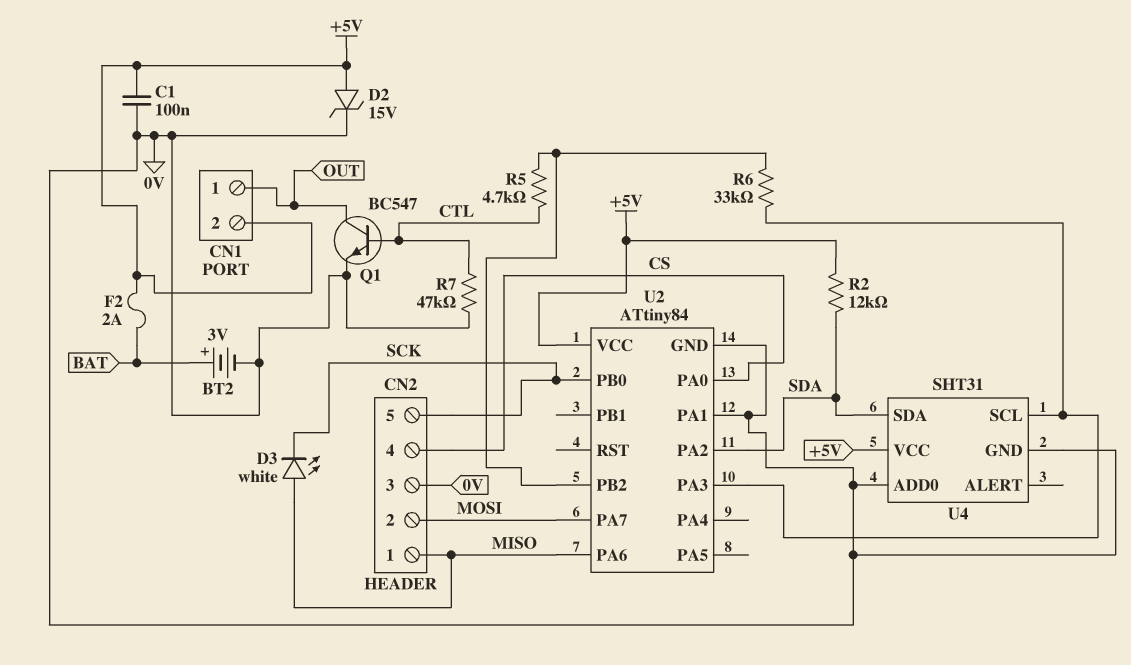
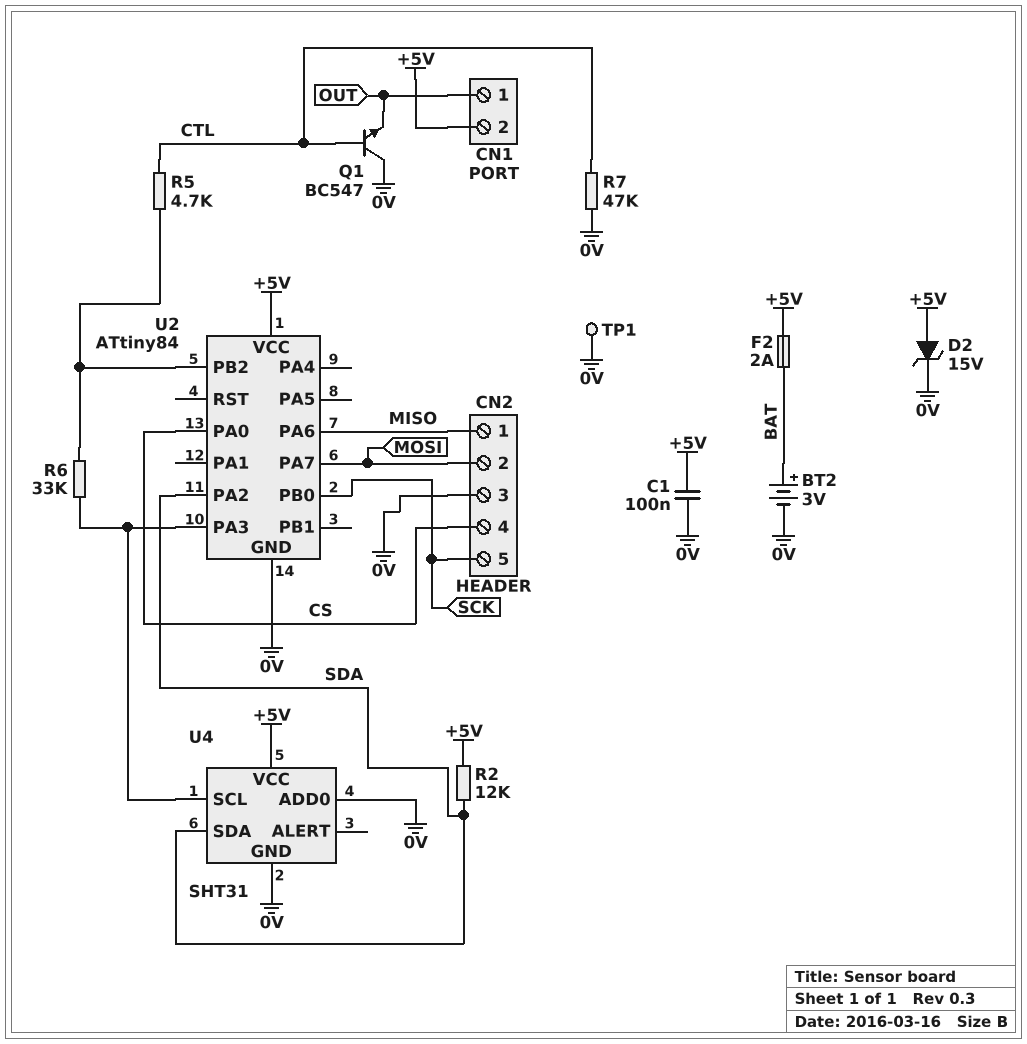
D3: LED white (A MISO, K SCK) -> none
Q1: NPN BC547 (B CTL, C OUT, E 0V) -> NPN BC547 (B CTL, C 0V, E OUT)
TP1: none -> test point (0V)
U2 pin PA1: 0V -> none

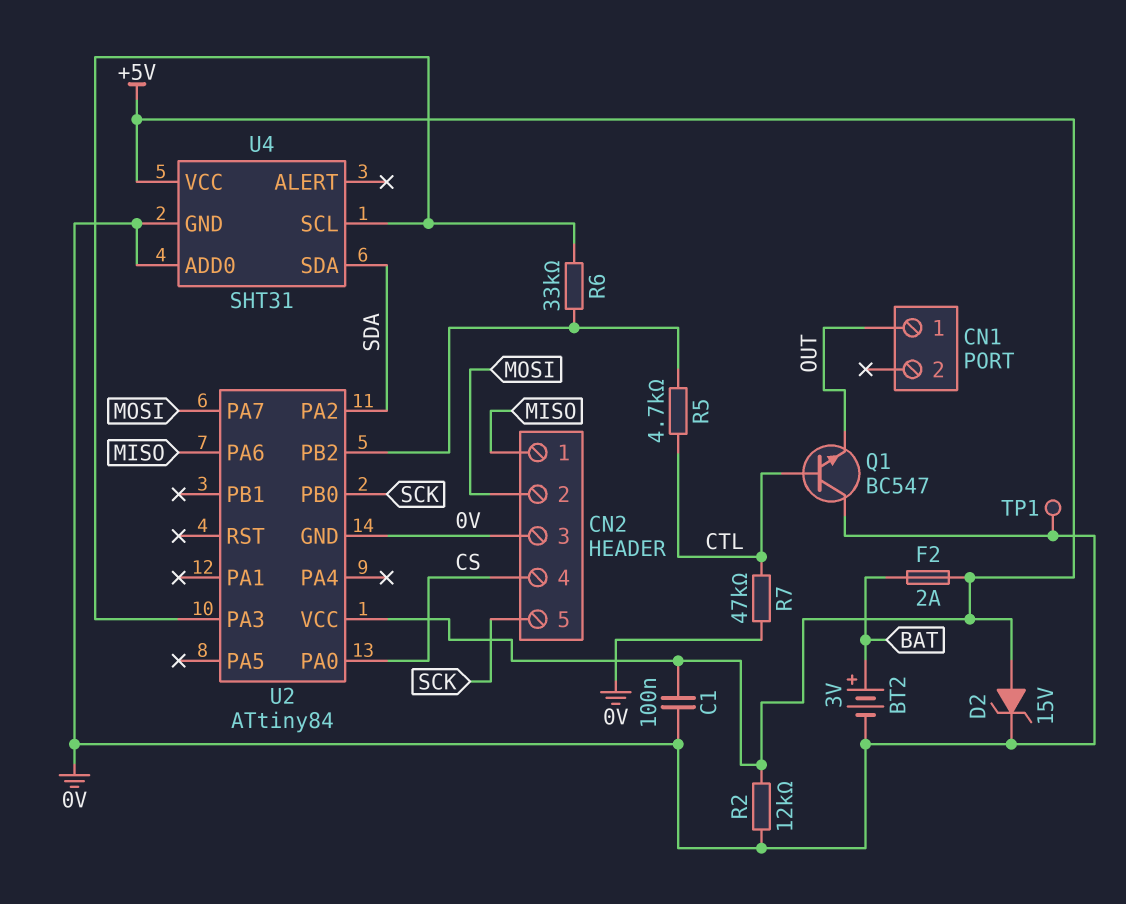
CN1 pin 2: +5V -> none
R2: 12k (+5V, SDA) -> 12k (+5V, 0V)

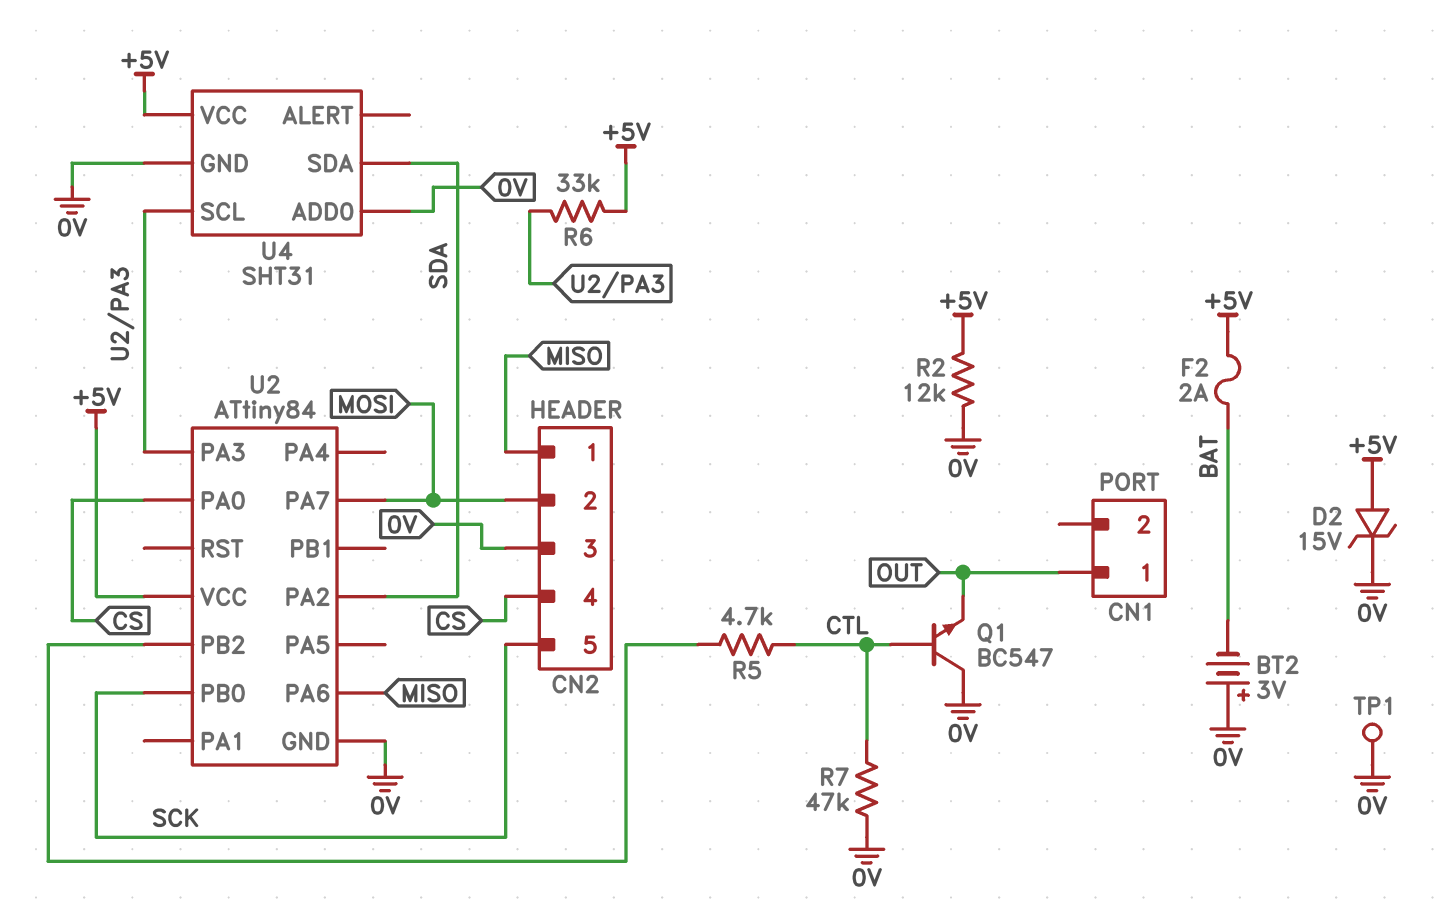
BT2: 3V (plus BAT, minus 0V) -> 3V (plus 0V, minus BAT)
C1: 100nF (+5V, 0V) -> none
R6: 33k (U2/PA3, U2/PB2) -> 33k (+5V, U2/PA3)

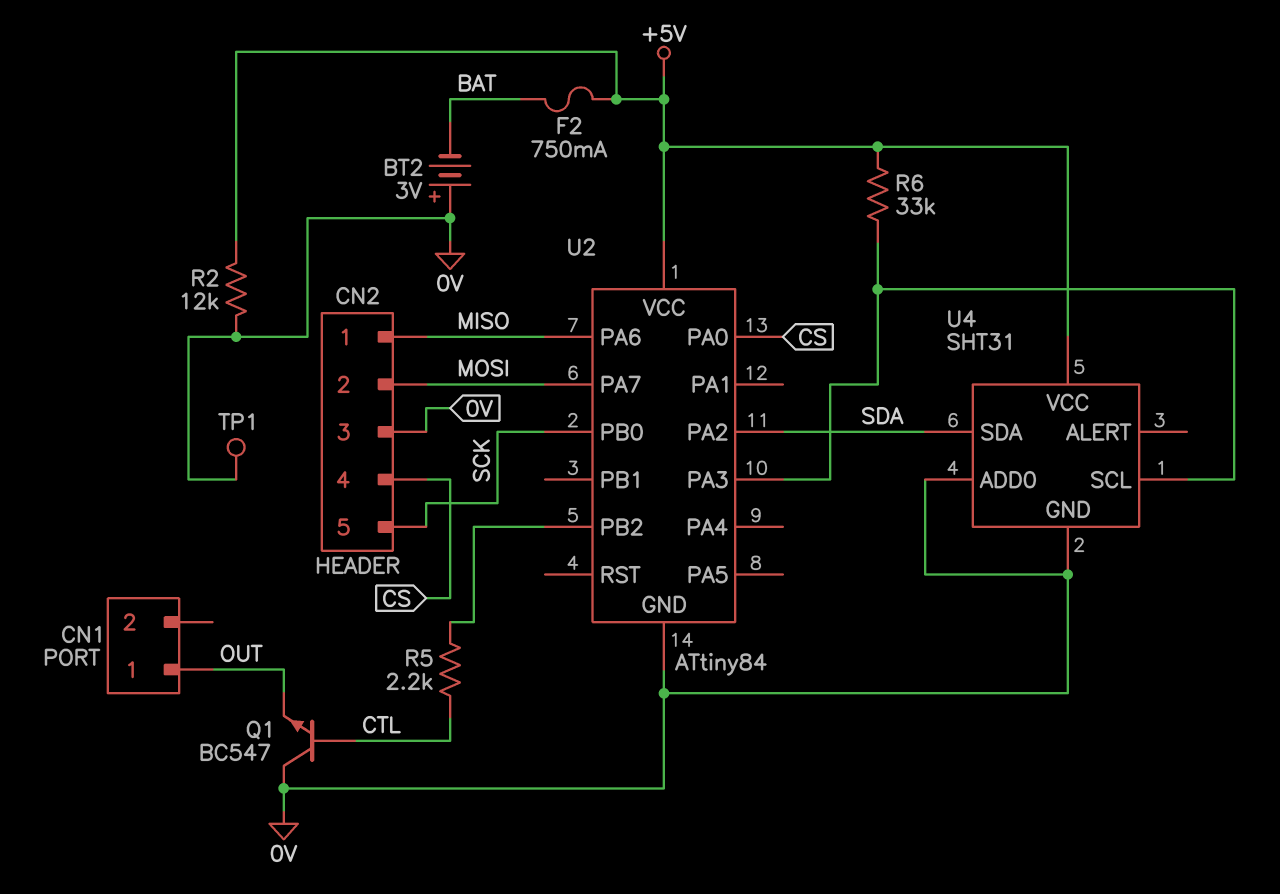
D2: zener 15V (A +5V, K 0V) -> none
F2: 2A (+5V, BAT) -> 750mA (+5V, BAT)
R5: 4.7k (CTL, U2/PB2) -> 2.2k (CTL, U2/PB2)
R7: 47k (0V, CTL) -> none

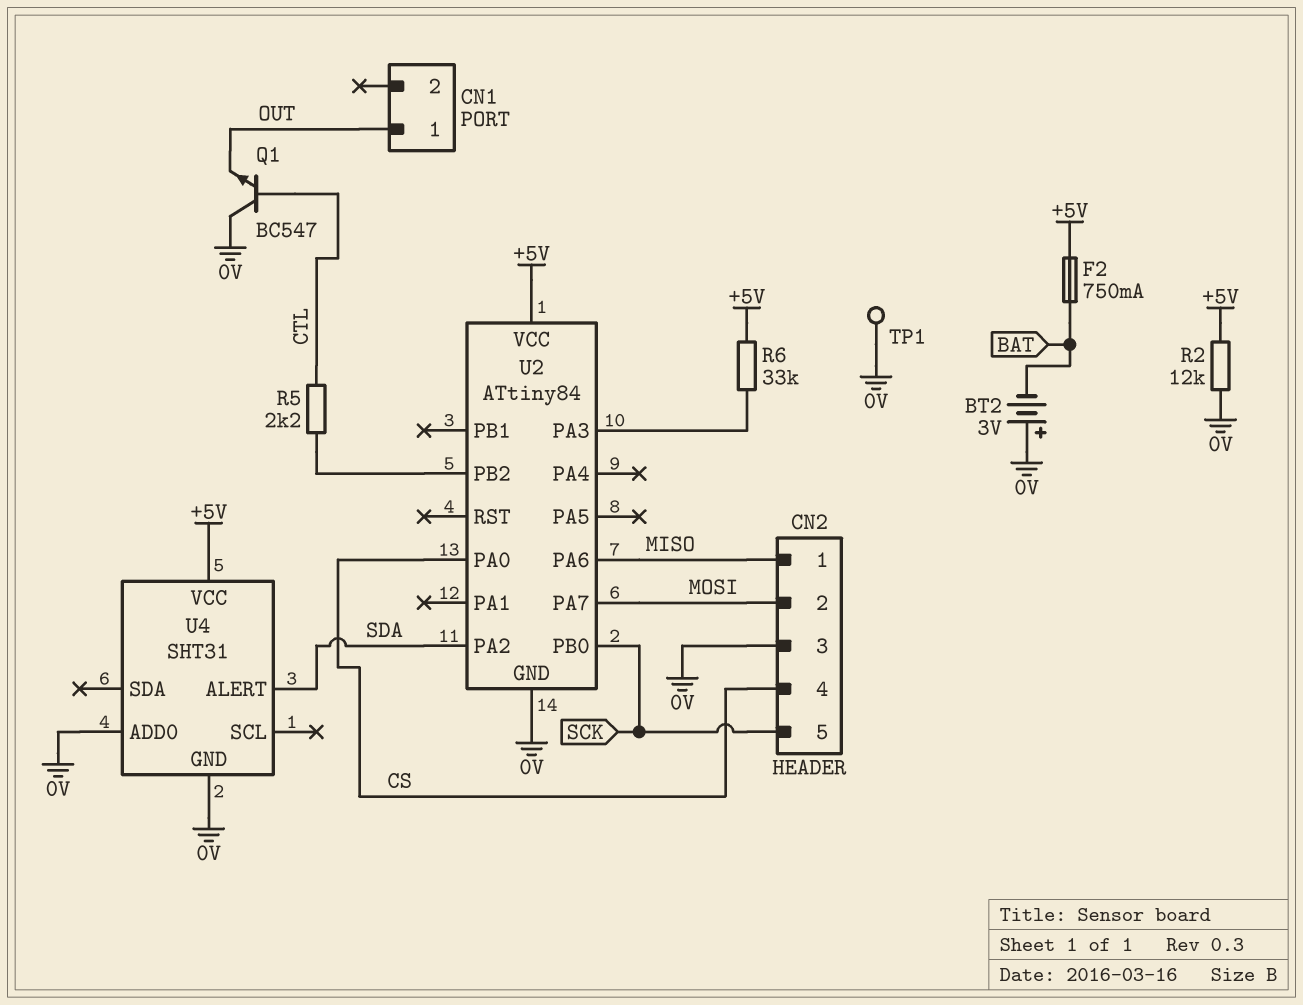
U4 pin ALERT: none -> SDA
U4 pin SCL: U2/PA3 -> none
U4 pin SDA: SDA -> none

